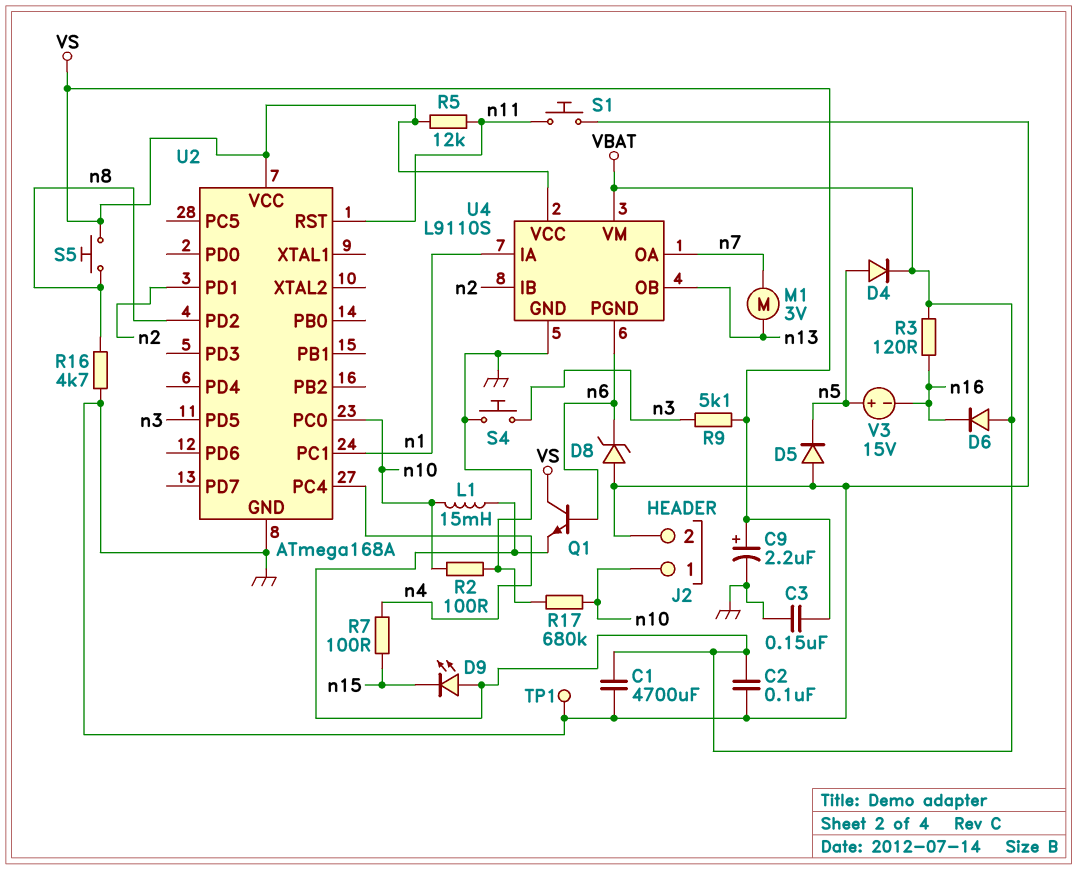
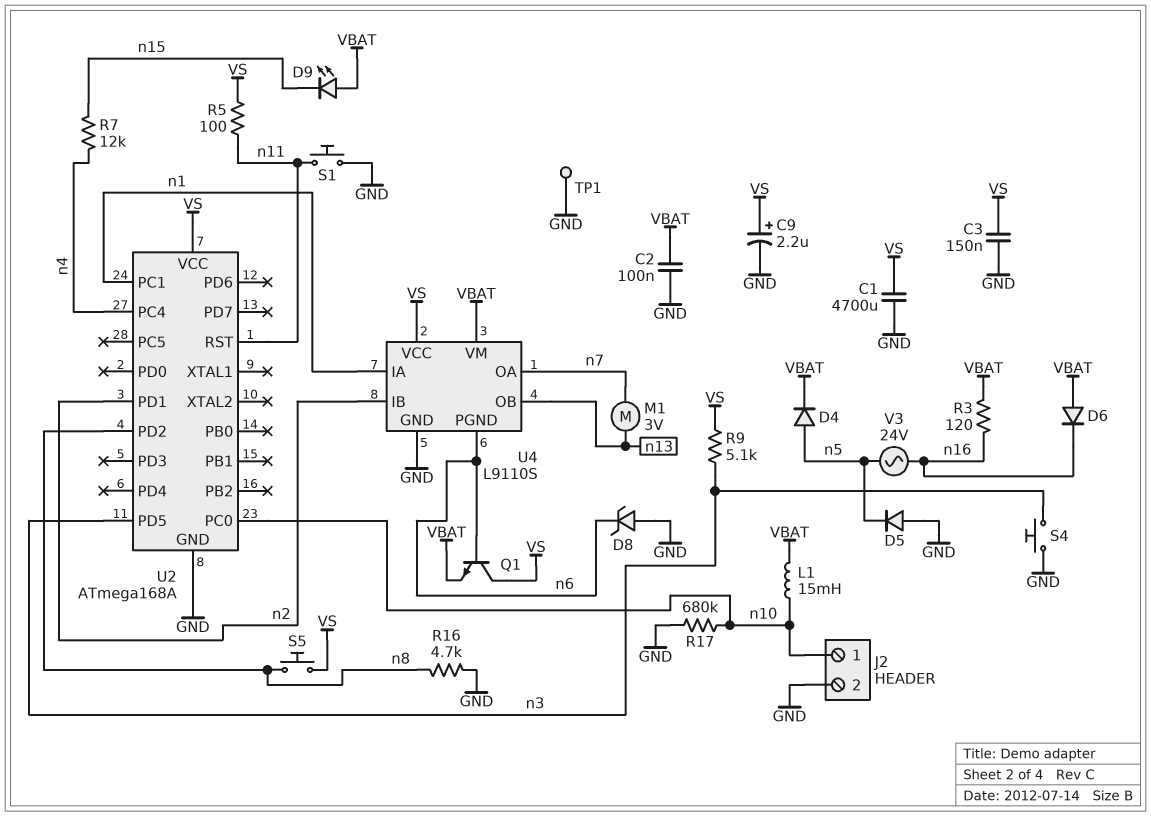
C1: 4700uF (GND, VBAT) -> 4700uF (GND, VS)
R2: 100 (GND, n10) -> none
R5: 12k (VS, n11) -> 100 (VS, n11)
R7: 100 (n4, n15) -> 12k (n4, n15)
V3: 15V (plus n5, minus n16) -> AC 24V (n5, n16)

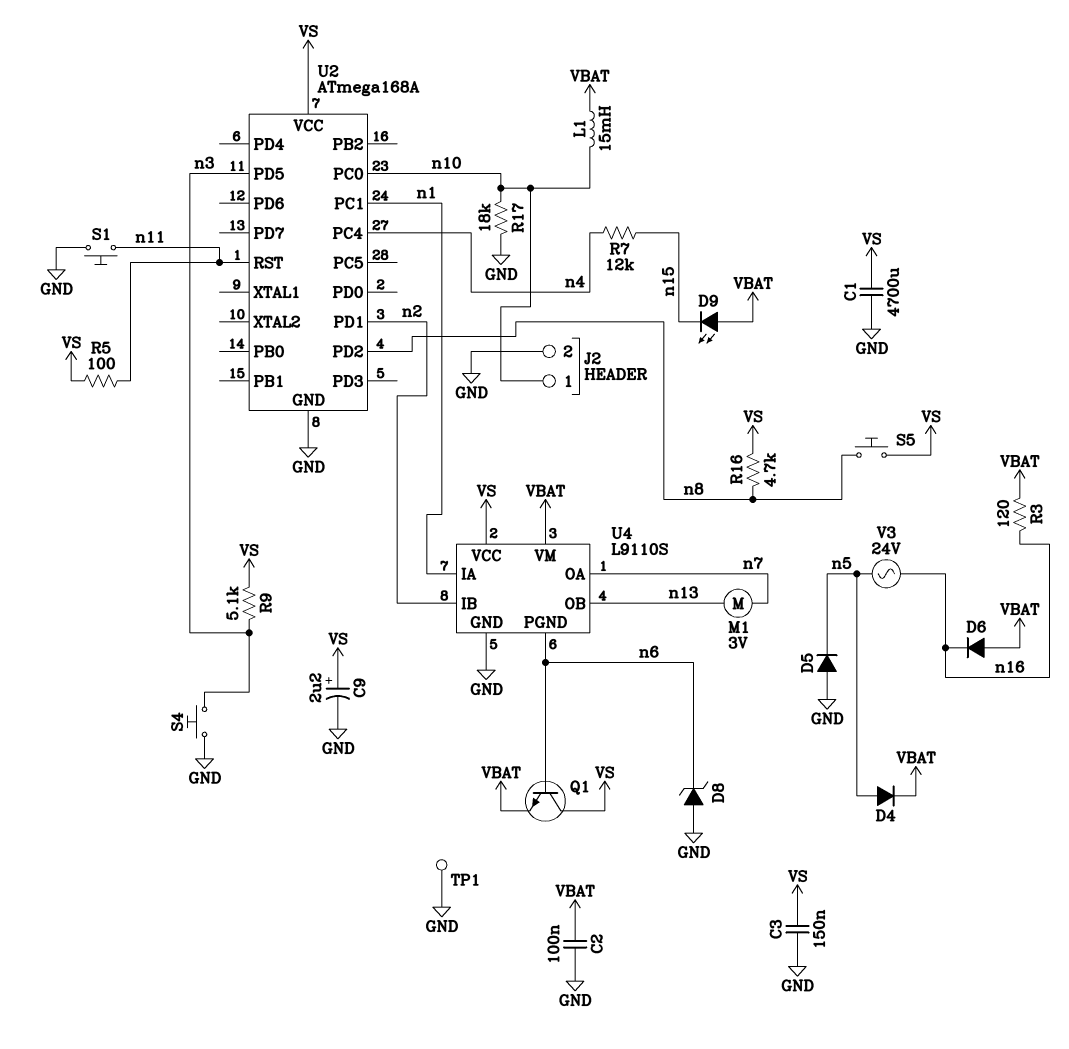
R16: 4.7k (GND, n8) -> 4.7k (VS, n8)
R17: 680k (GND, n10) -> 18k (GND, n10)

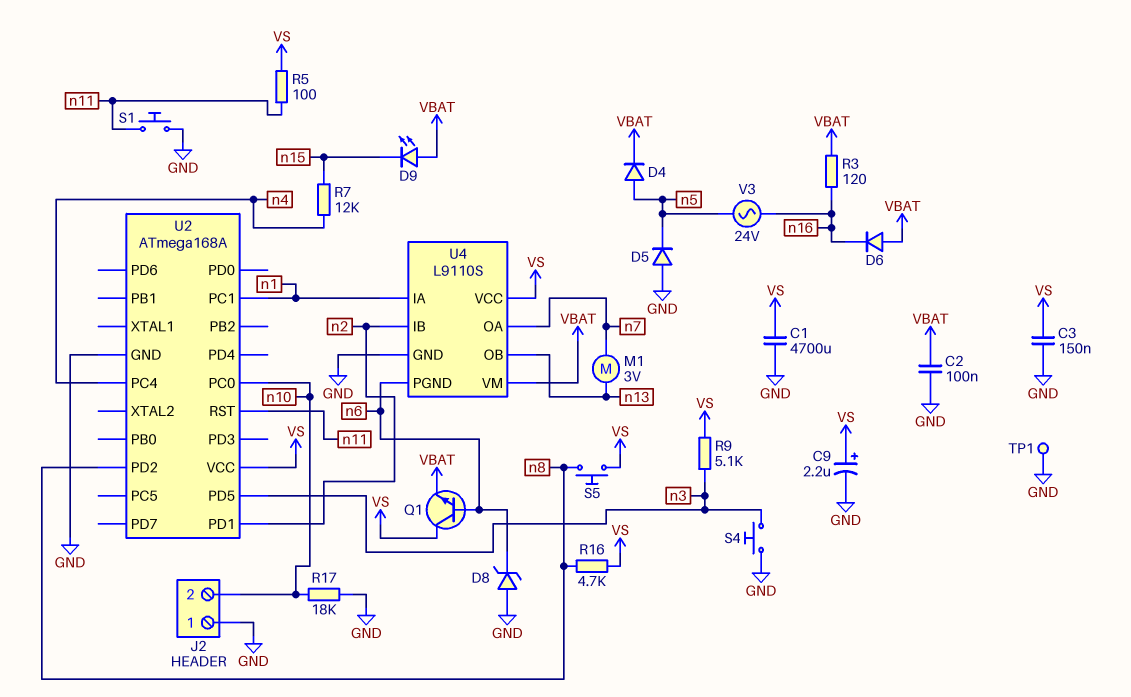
J2 pin 1: n10 -> GND
J2 pin 2: GND -> n10
L1: 15mH (VBAT, n10) -> none

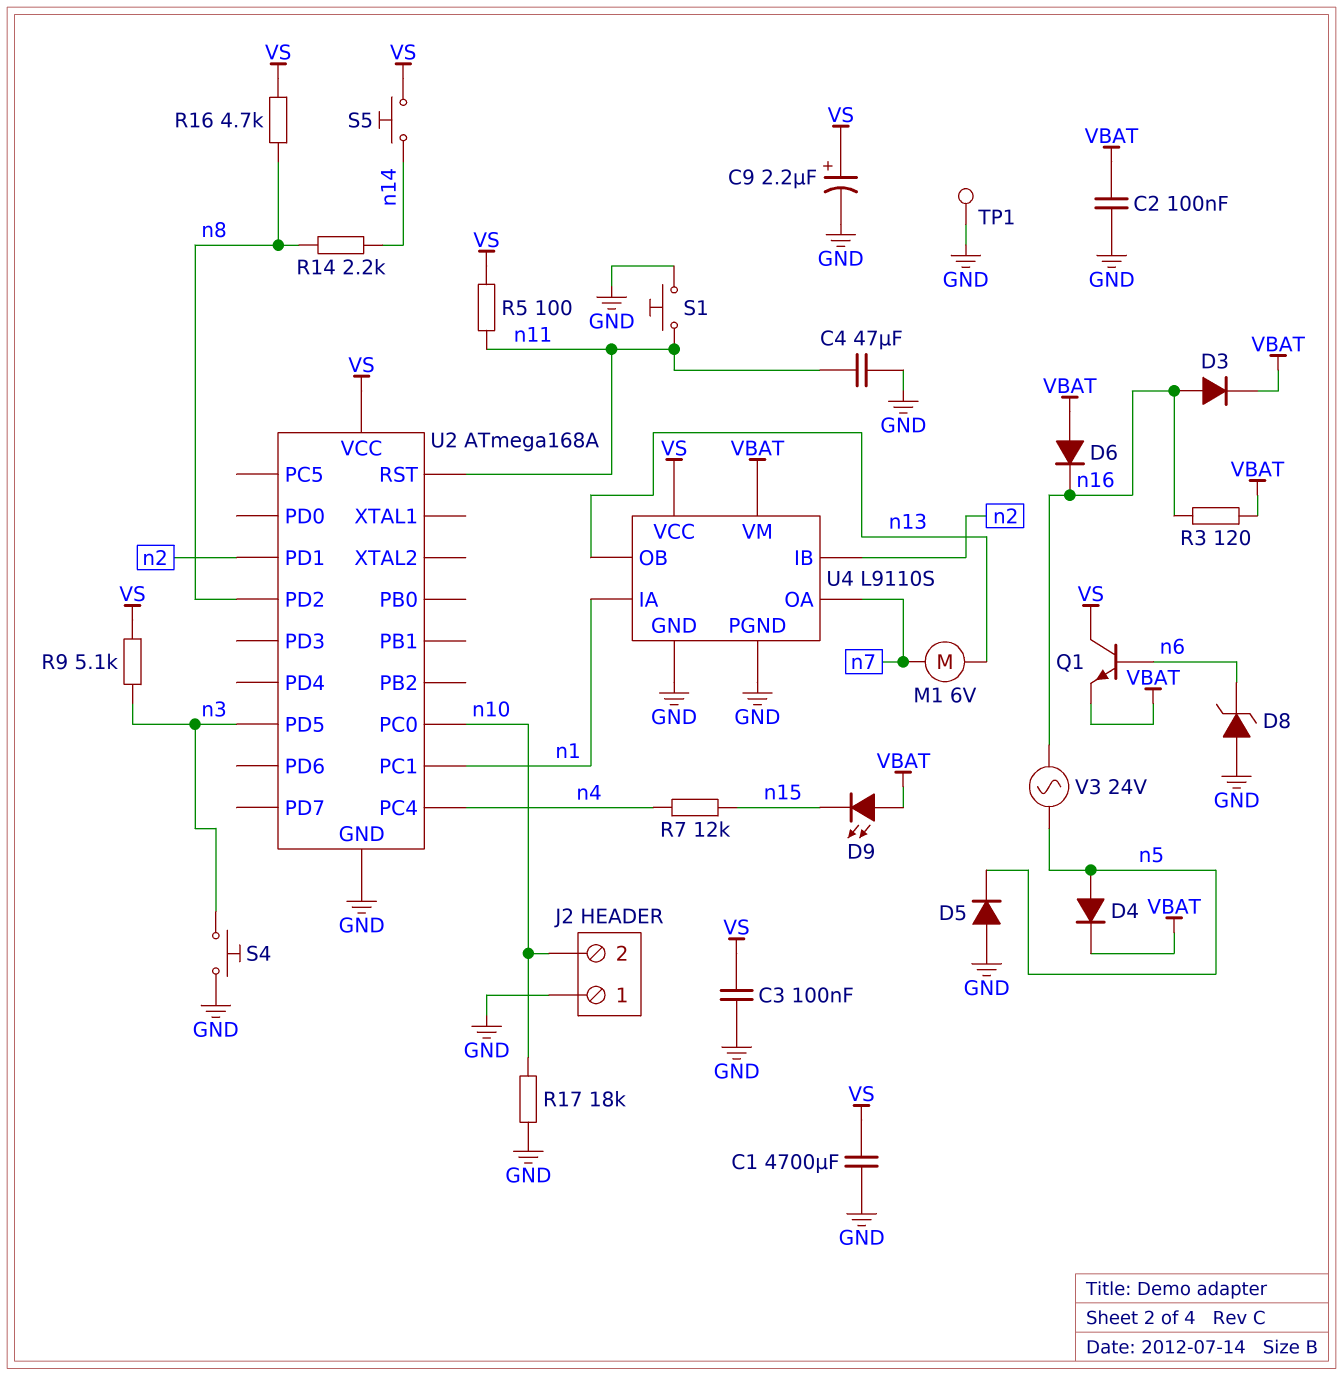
C3: 150nF (GND, VS) -> 100nF (GND, VS)
C4: none -> 47uF (GND, n11)
D3: none -> diode (A n16, K VBAT)
M1: motor 3V (n7, n13) -> motor 6V (n7, n13)
R14: none -> 2.2k (n8, n14)
S5: button (VS, n8) -> button (VS, n14)
U4 pin PGND: n6 -> GND

